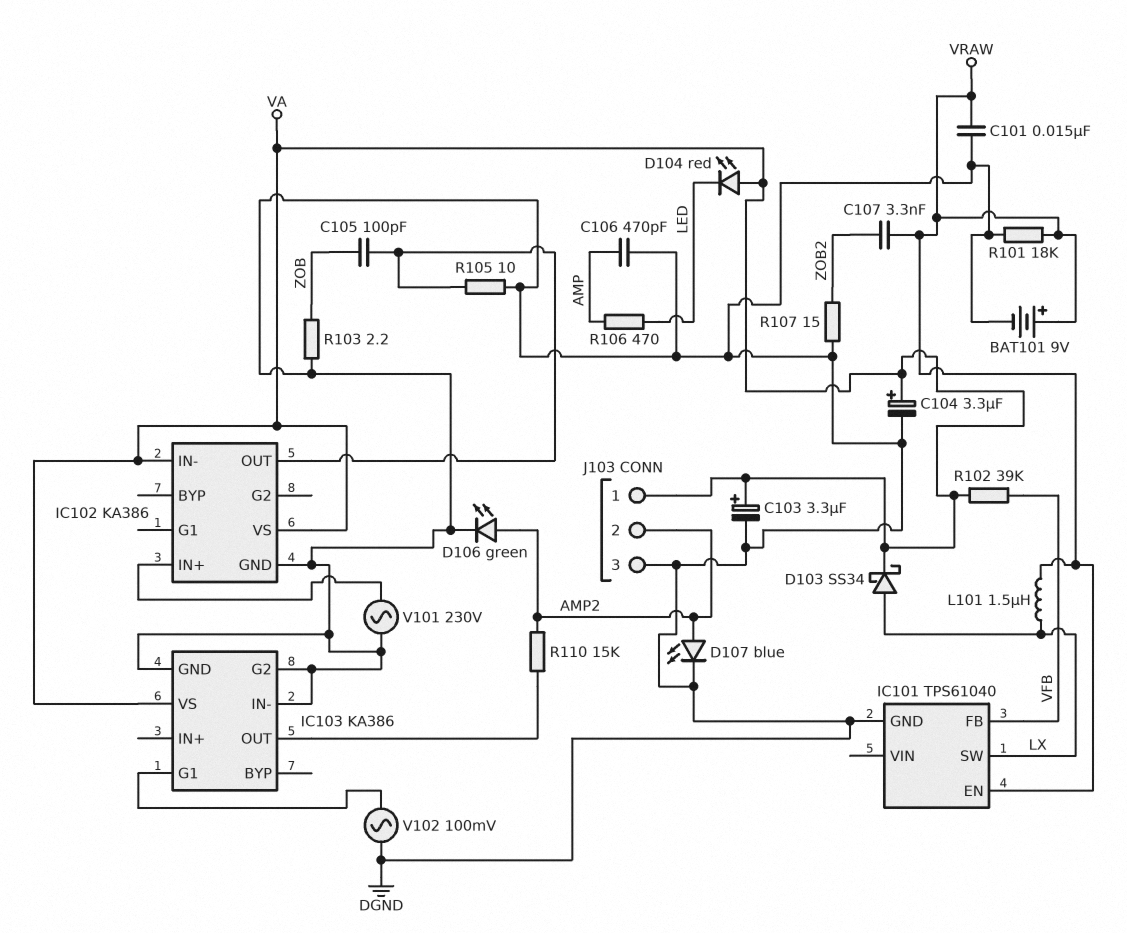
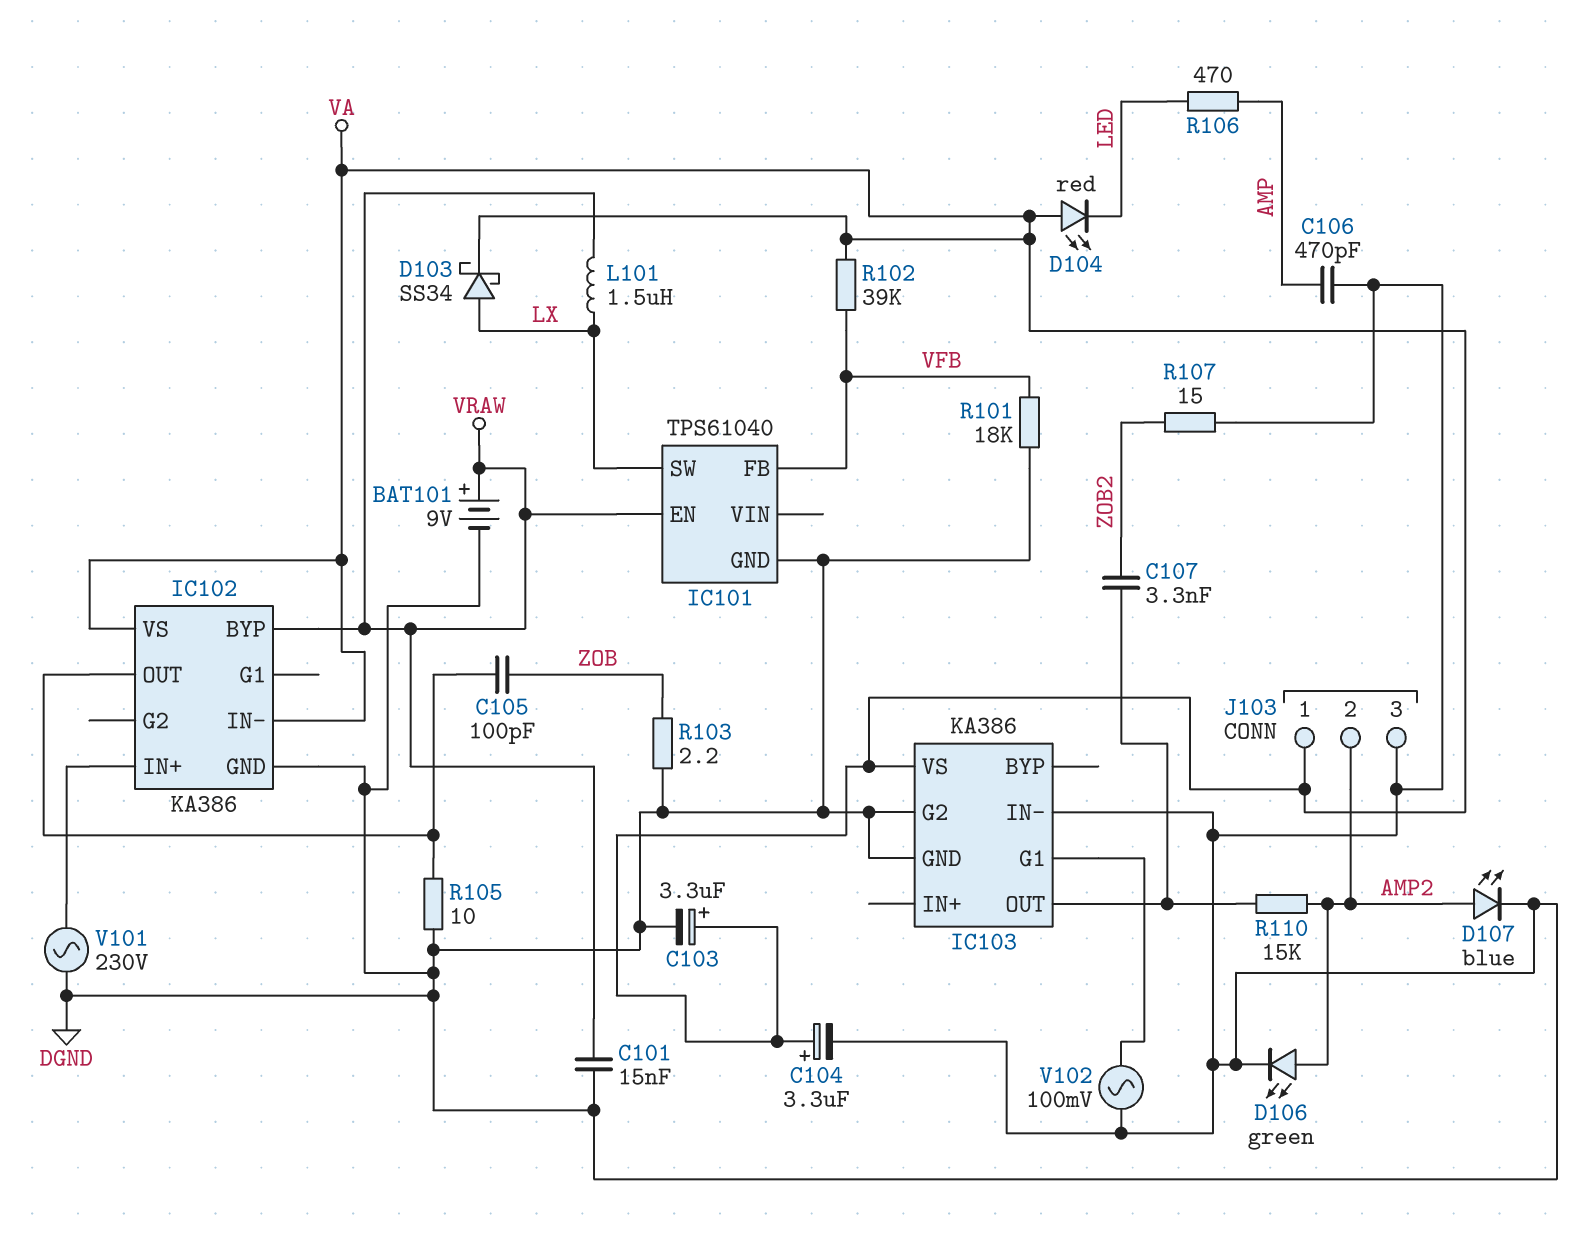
C107: 3.3nF (VRAW, ZOB2) -> 3.3nF (IC103/OUT, ZOB2)
IC102 pin BYP: none -> VRAW
R101: 18k (DGND, VRAW) -> 18k (DGND, VFB)

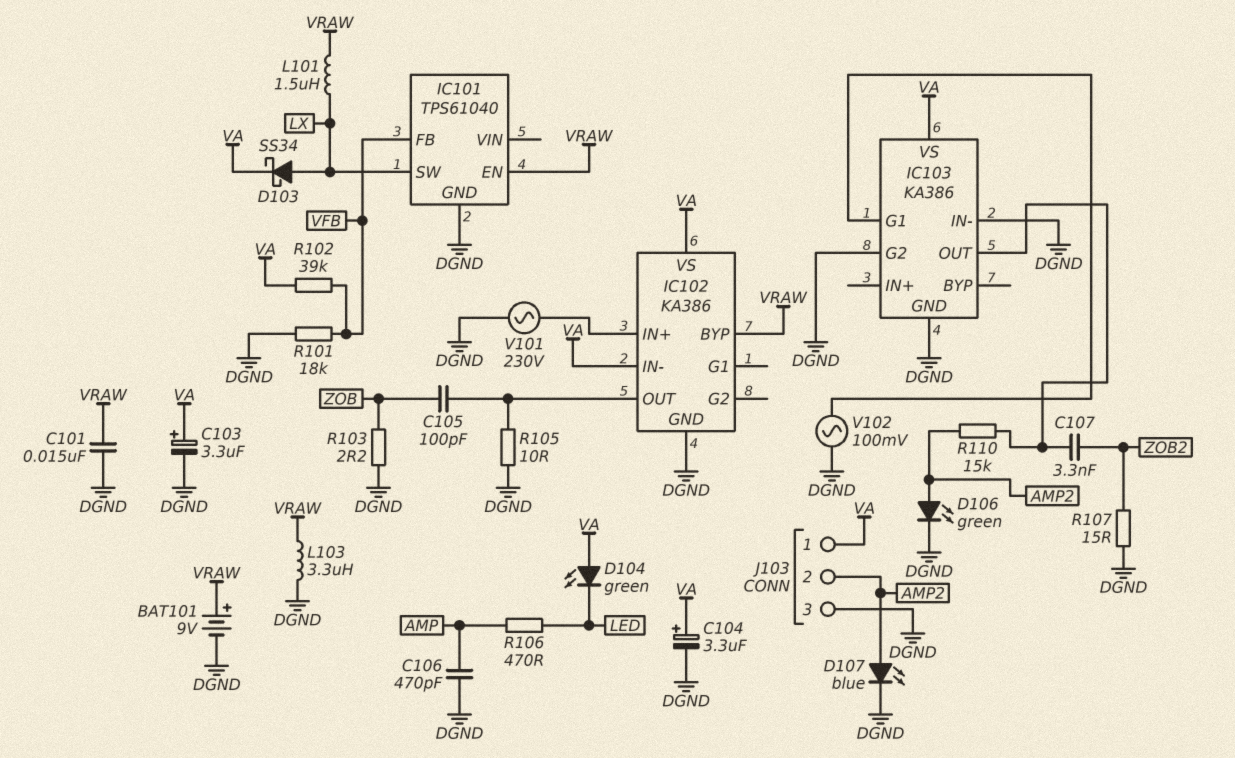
D104: LED red (A VA, K LED) -> LED green (A VA, K LED)
L103: none -> 3.3uH (DGND, VRAW)

